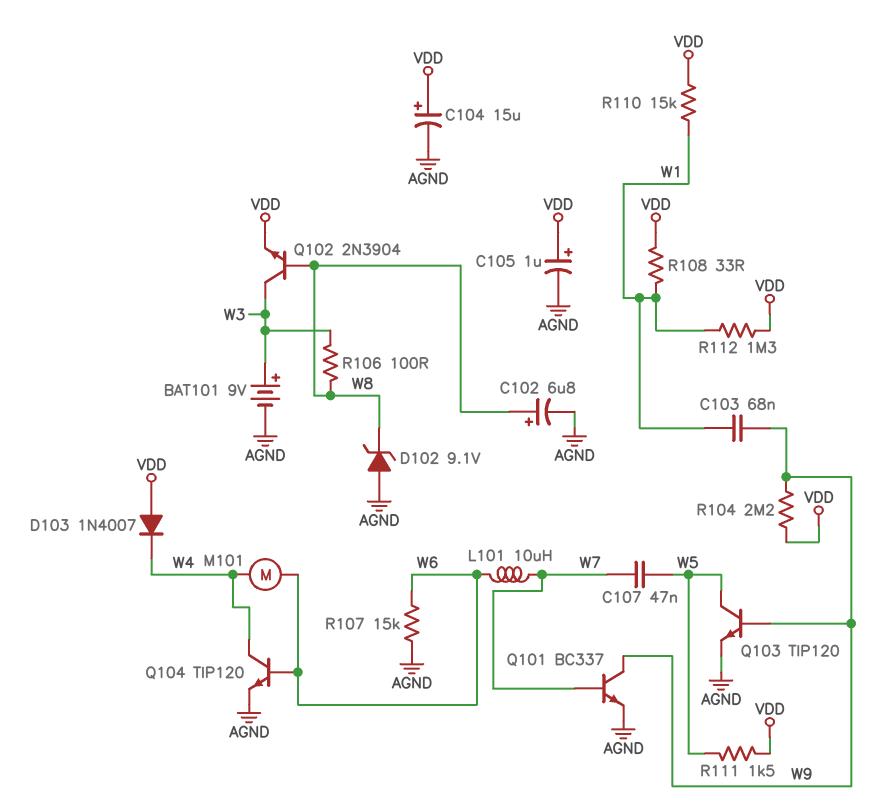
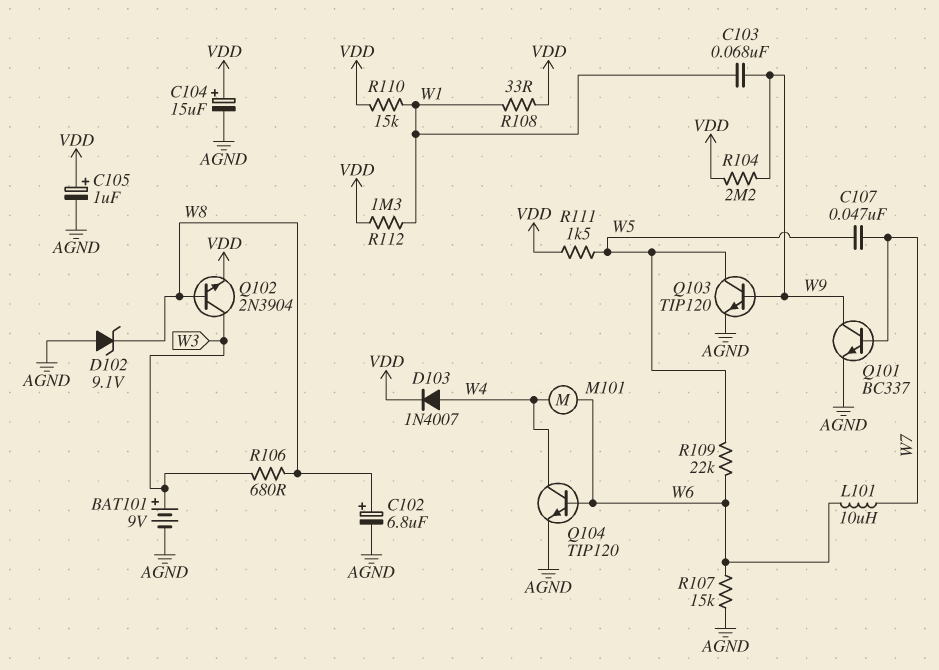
D103: diode 1N4007 (A VDD, K W4) -> diode 1N4007 (A W4, K VDD)
R106: 100 (W3, W8) -> 680 (W3, W8)
R109: none -> 22k (W5, W6)

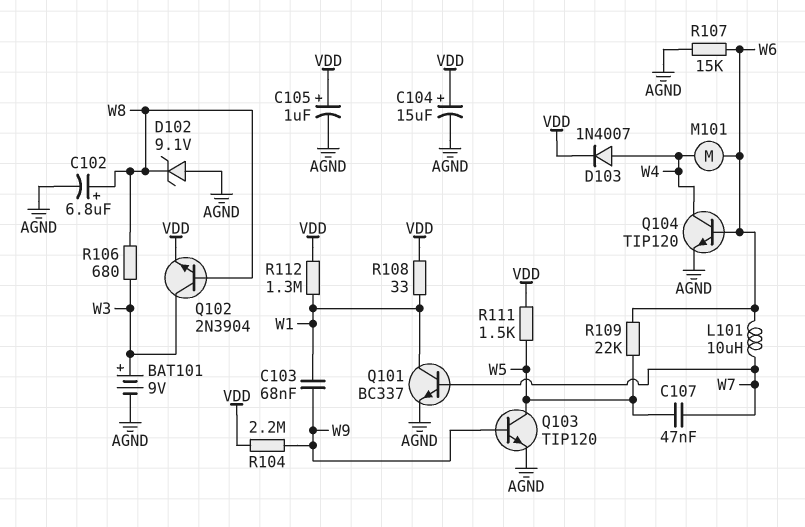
Q101: NPN BC337 (B W7, C W9, E AGND) -> NPN BC337 (B W7, C W1, E AGND)
R110: 15k (VDD, W1) -> none

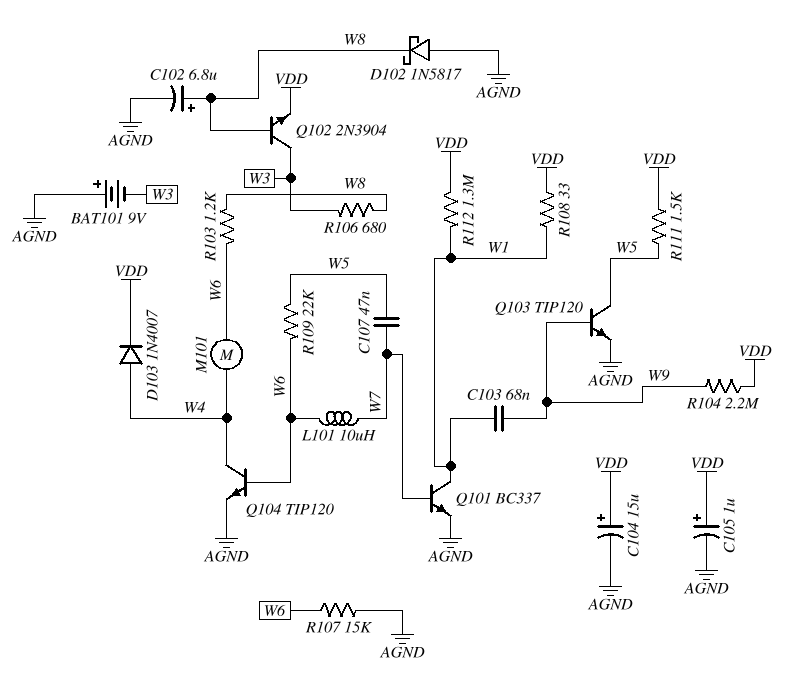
BAT101: 9V (plus W3, minus AGND) -> 9V (plus AGND, minus W3)
D102: zener 9.1V (A AGND, K W8) -> schottky 1N5817 (A AGND, K W8)
R103: none -> 1.2k (W6, W8)

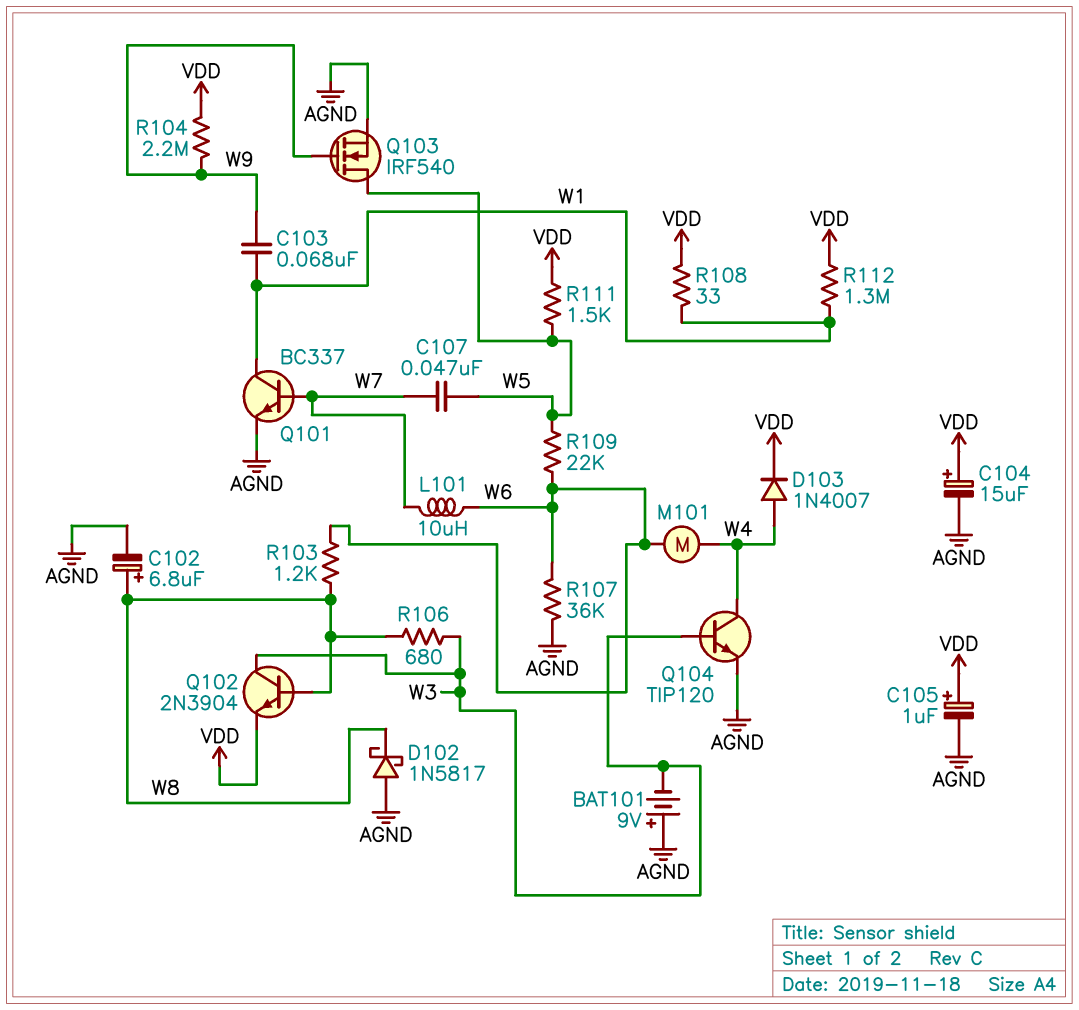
Q103: NPN TIP120 (B W9, C W5, E AGND) -> NMOS IRF540 (G W9, D W5, S AGND)
Q104: NPN TIP120 (B W6, C W4, E AGND) -> NPN TIP120 (B W3, C W4, E AGND)
R107: 15k (AGND, W6) -> 36k (AGND, W6)

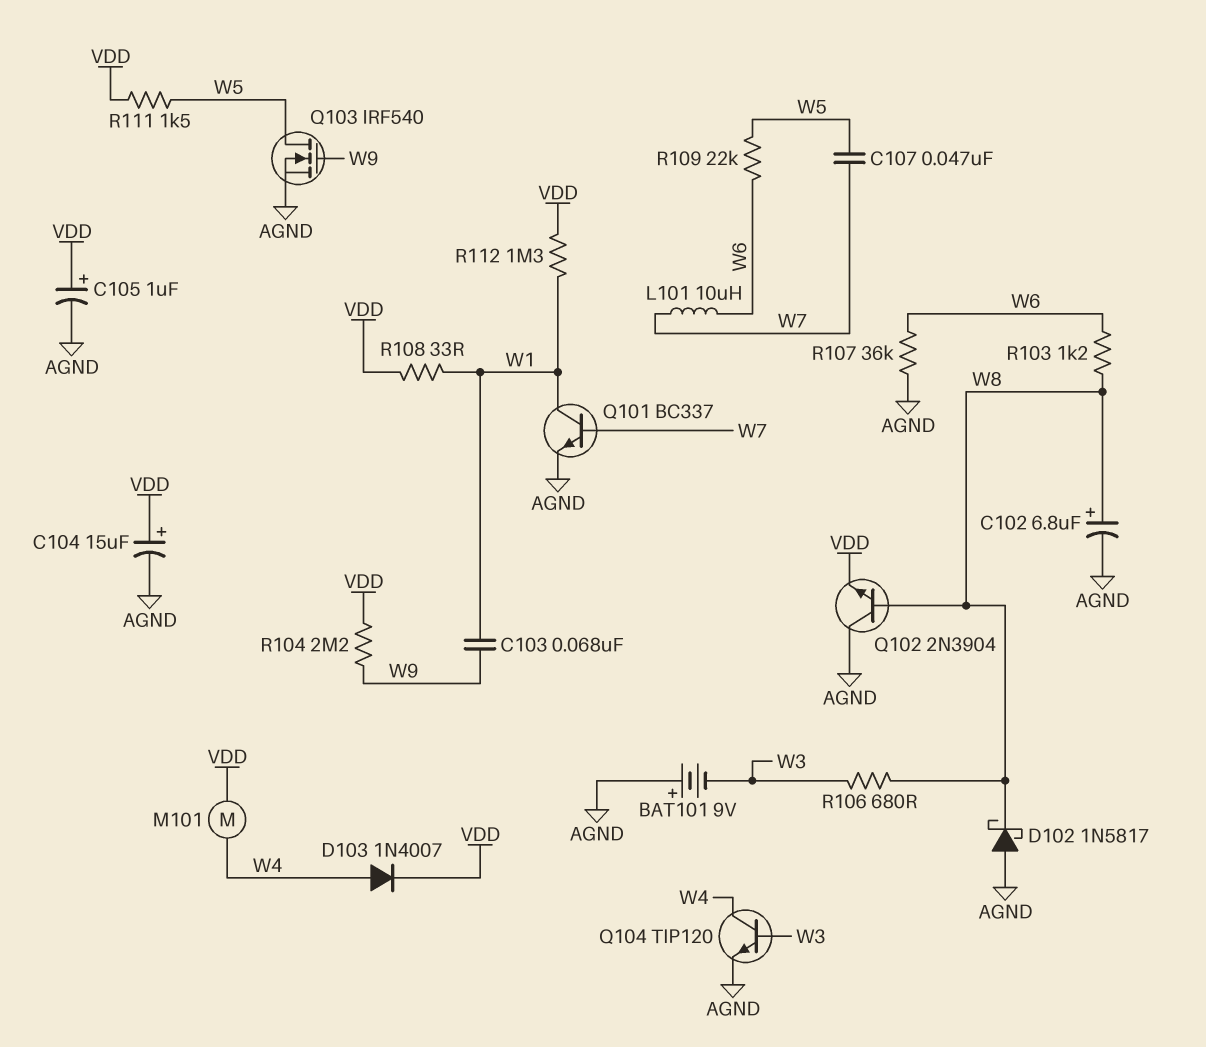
M101: motor (W4, W6) -> motor (VDD, W4)
Q102: NPN 2N3904 (B W8, C W3, E VDD) -> NPN 2N3904 (B W8, C AGND, E VDD)

